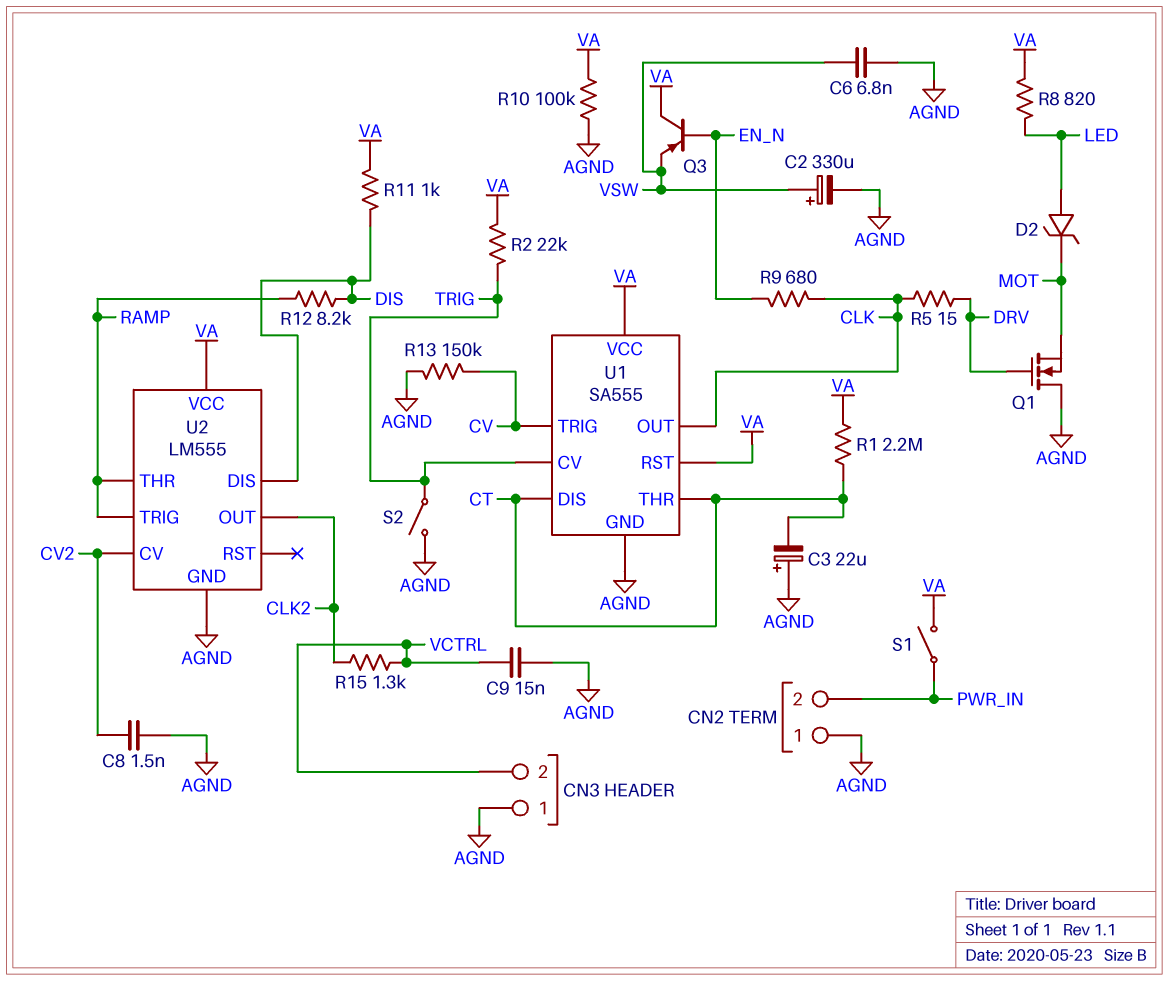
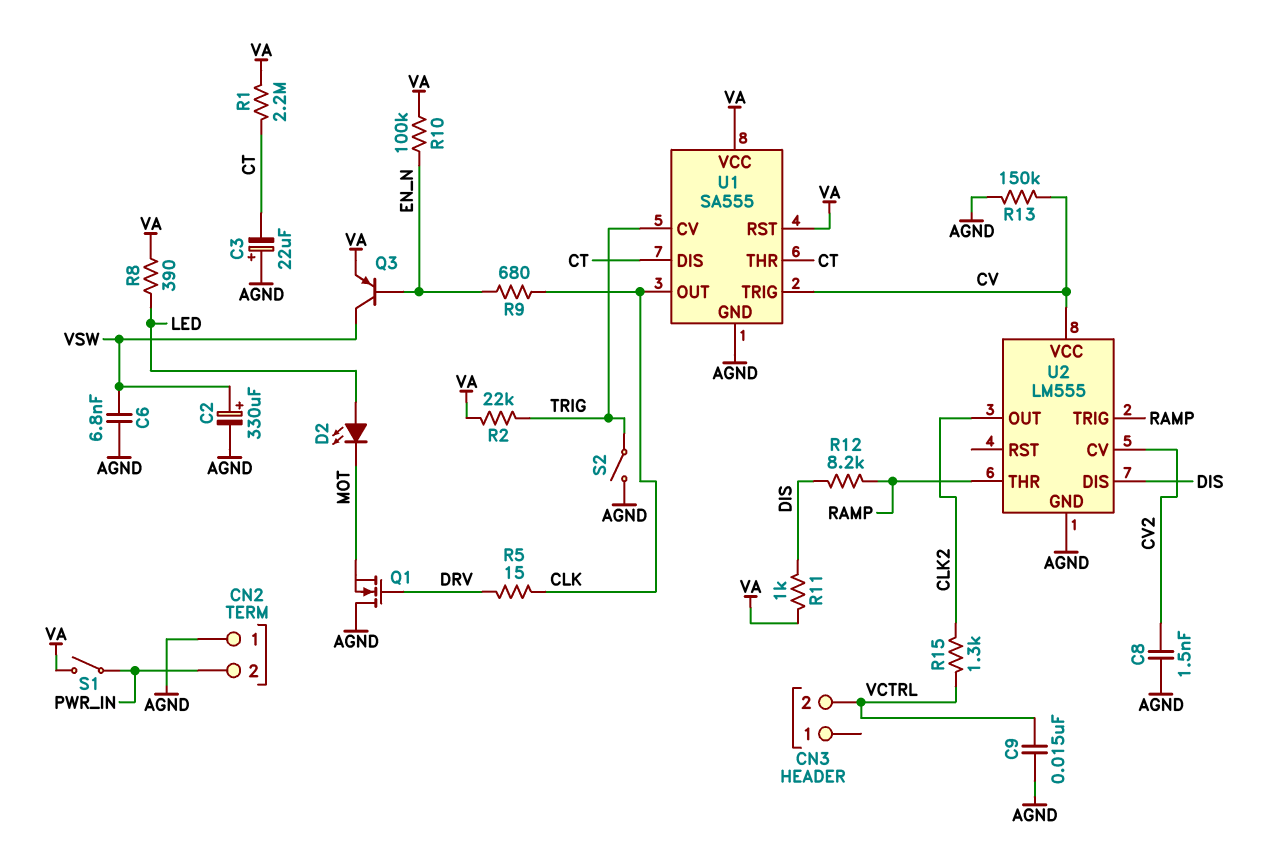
CN3 pin 1: AGND -> none
D2: zener (A LED, K MOT) -> LED (A LED, K MOT)
Q3: PNP (B EN_N, C VA, E VSW) -> PNP (B EN_N, C VSW, E VA)
R8: 820 (LED, VA) -> 390 (LED, VA)
R10: 100k (AGND, VA) -> 100k (EN_N, VA)
U2 pin VCC: VA -> CV

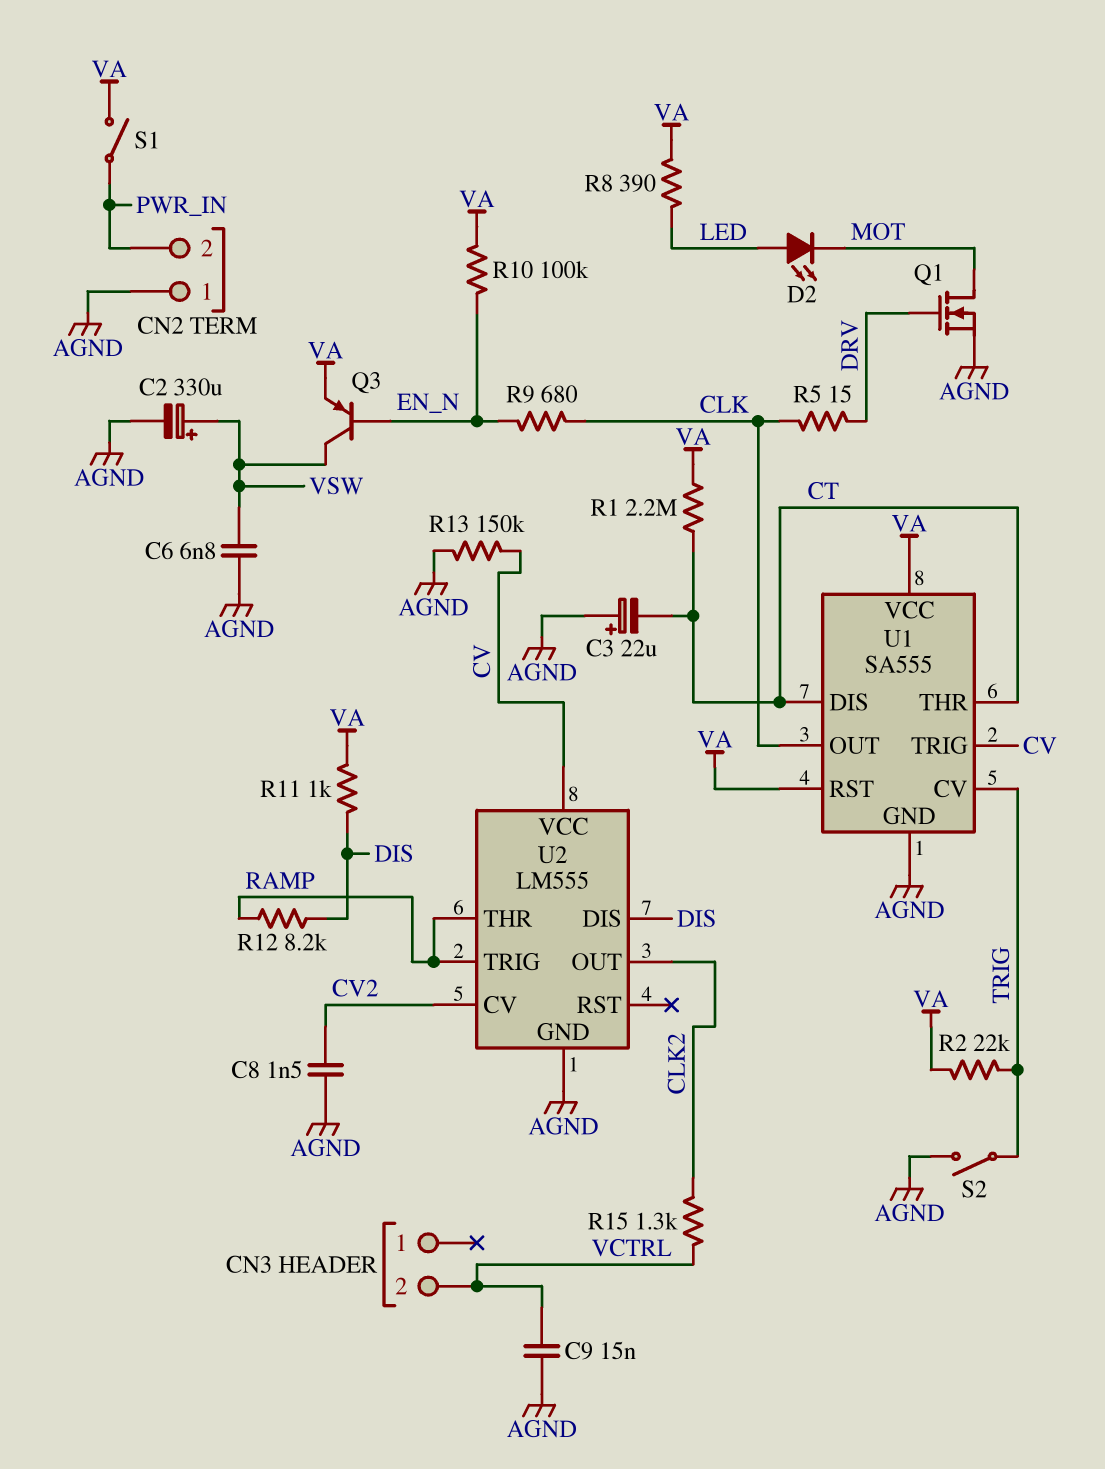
Q1: NMOS (G DRV, D AGND, S MOT) -> NMOS (G DRV, D MOT, S AGND)

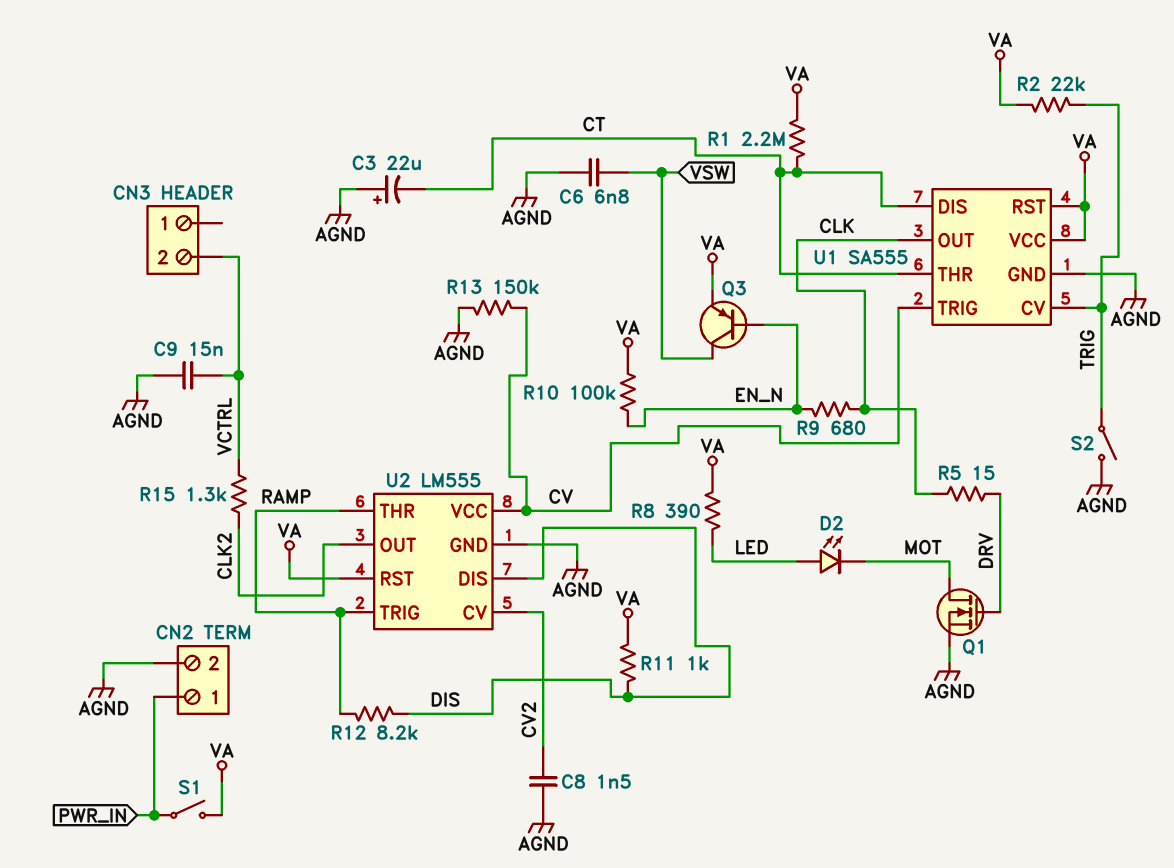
C2: 330uF (plus VSW, minus AGND) -> none
CN2 pin 1: AGND -> PWR_IN
CN2 pin 2: PWR_IN -> AGND
U2 pin RST: none -> VA

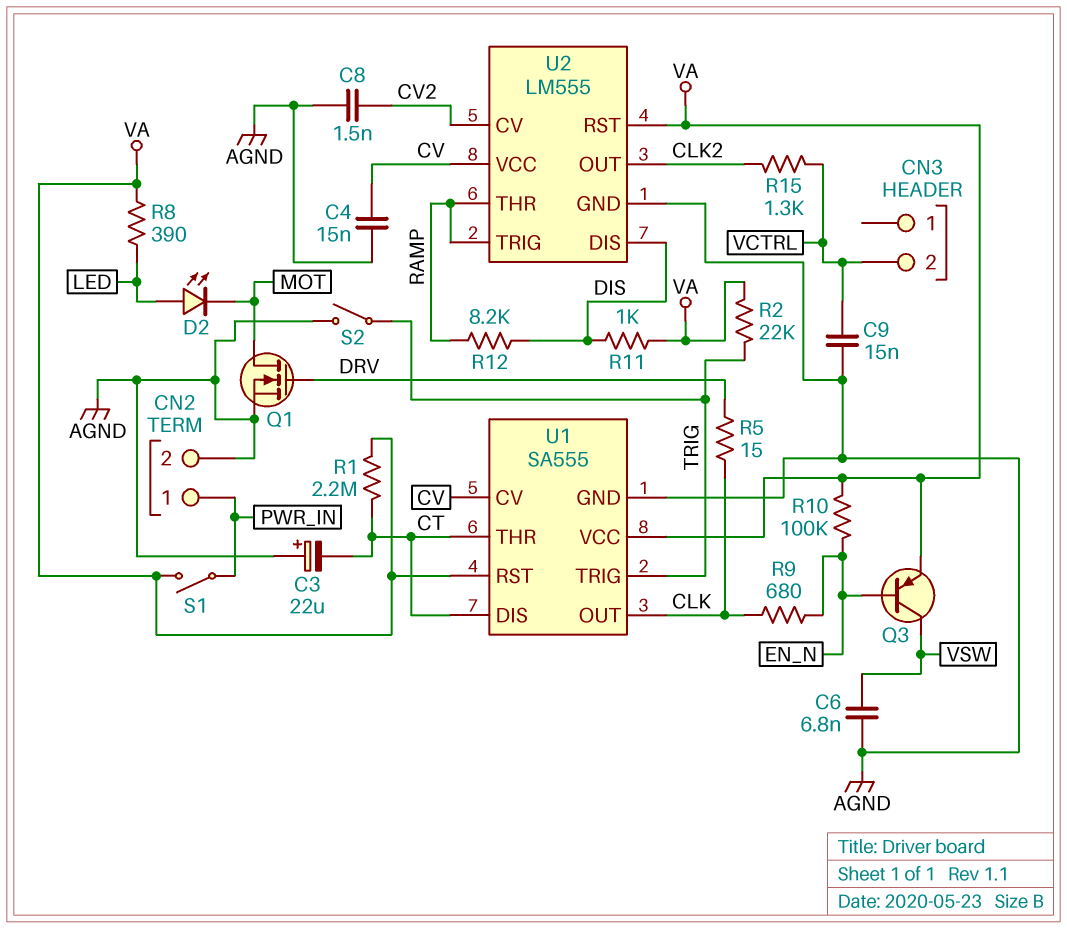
C4: none -> 15nF (AGND, CV)
R13: 150k (AGND, CV) -> none
U1 pin CV: TRIG -> CV
U1 pin TRIG: CV -> TRIG

